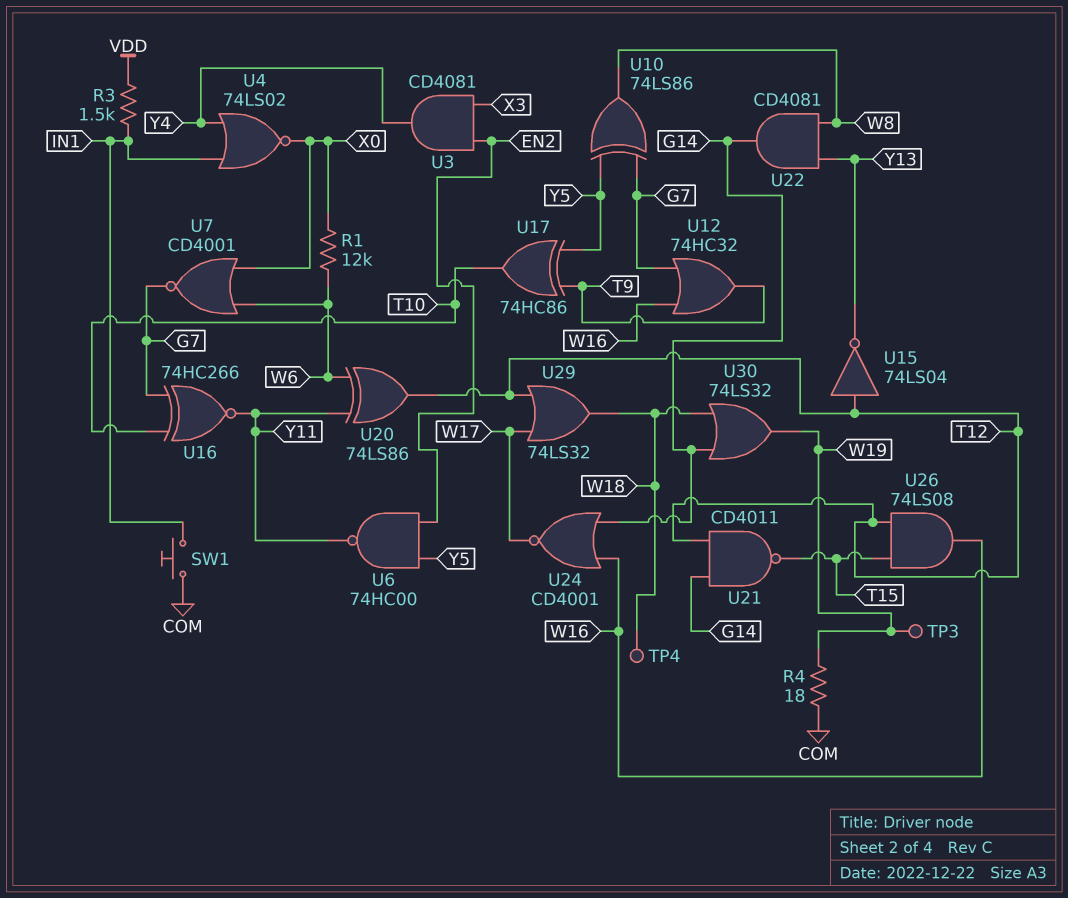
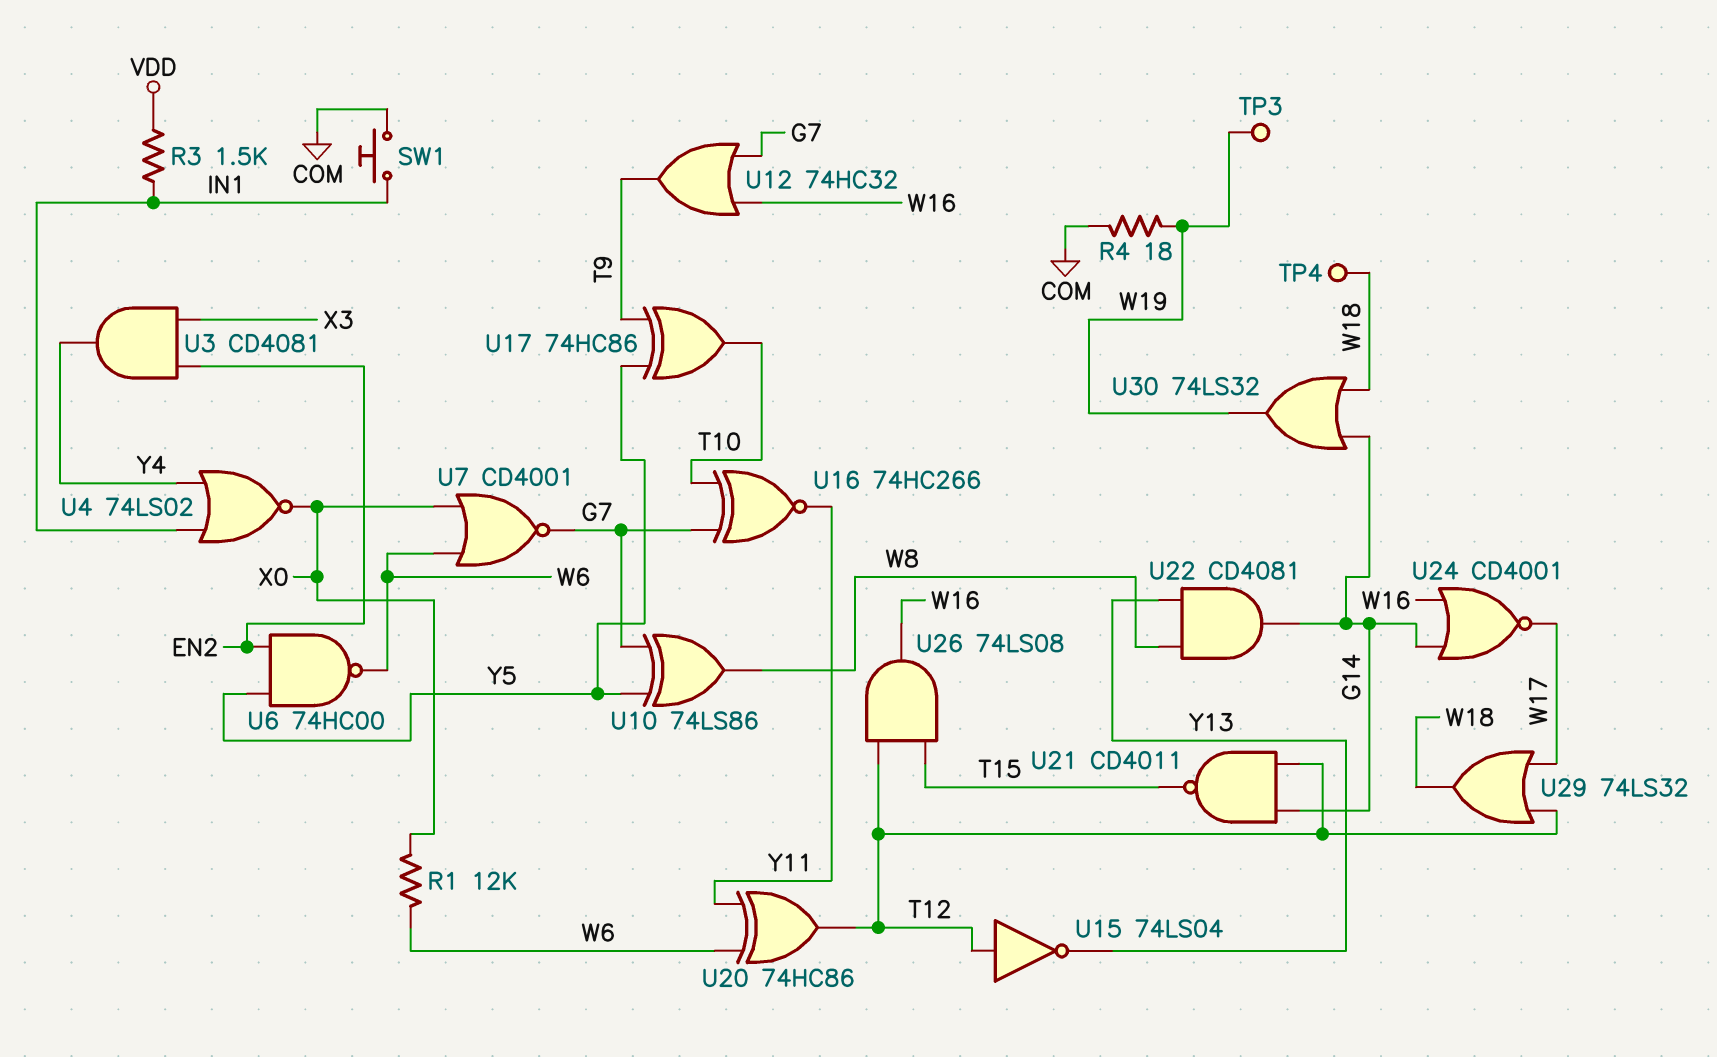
U6: NAND 74HC00 (in EN2, in Y5, out Y11) -> NAND 74HC00 (in EN2, in Y5, out W6)
U20: XOR 74LS86 (in W6, in Y11, out T12) -> XOR 74HC86 (in W6, in Y11, out T12)

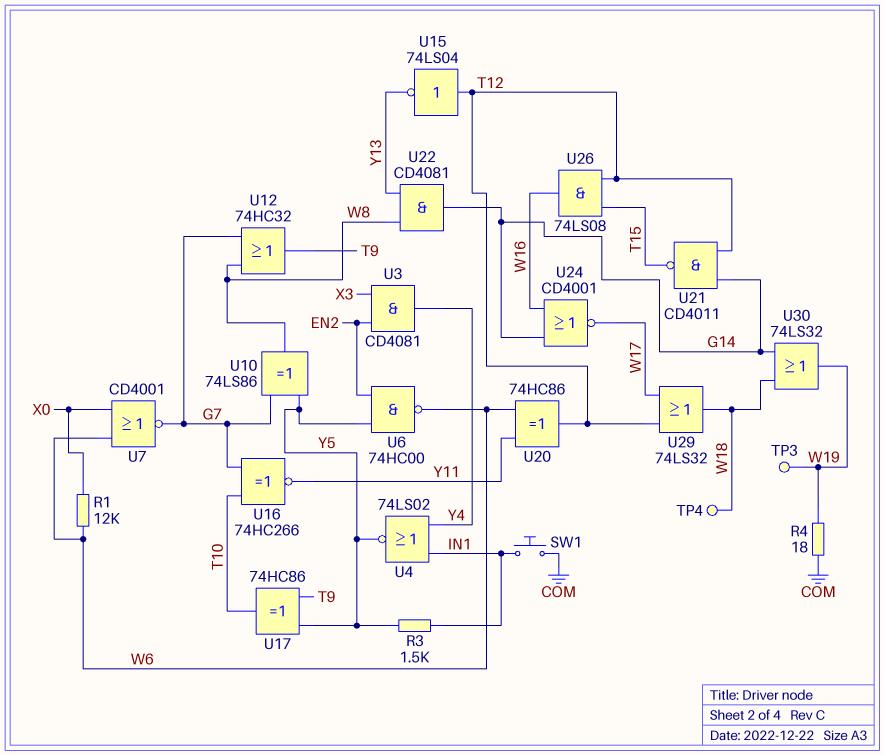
R3: 1.5k (IN1, VDD) -> 1.5k (IN1, Y5)
U4: NOR 74LS02 (in IN1, in Y4, out X0) -> NOR 74LS02 (in IN1, in Y4, out Y5)
U12: OR 74HC32 (in G7, in W16, out T9) -> OR 74HC32 (in G7, in W8, out T9)

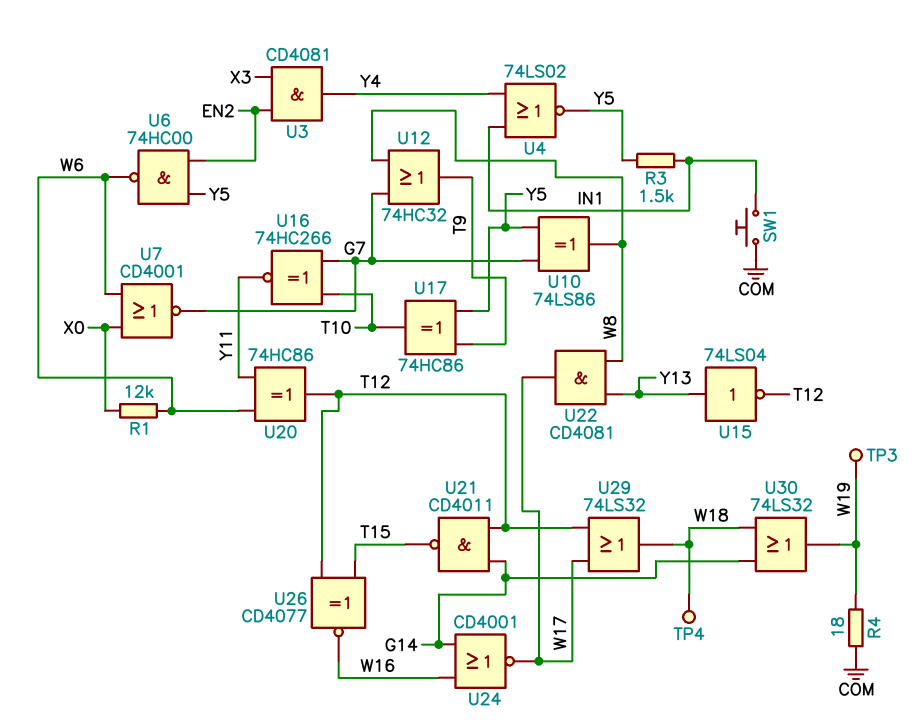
U15: NOT 74LS04 (in T12, out Y13) -> NOT 74LS04 (in Y13, out T12)
U22: AND CD4081 (in W8, in Y13, out G14) -> AND CD4081 (in W8, in Y13, out W17)
U26: AND 74LS08 (in T12, in T15, out W16) -> XNOR CD4077 (in T12, in T15, out W16)

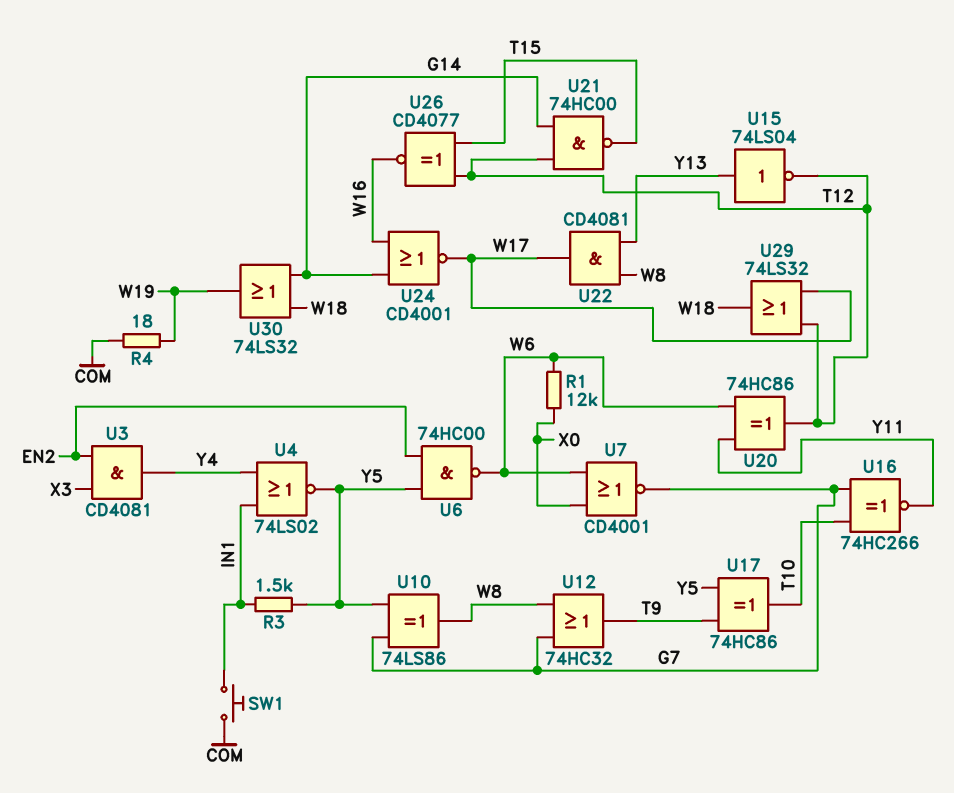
TP3: test point (W19) -> none
TP4: test point (W18) -> none
U21: NAND CD4011 (in G14, in T12, out T15) -> NAND 74HC00 (in G14, in T12, out T15)

